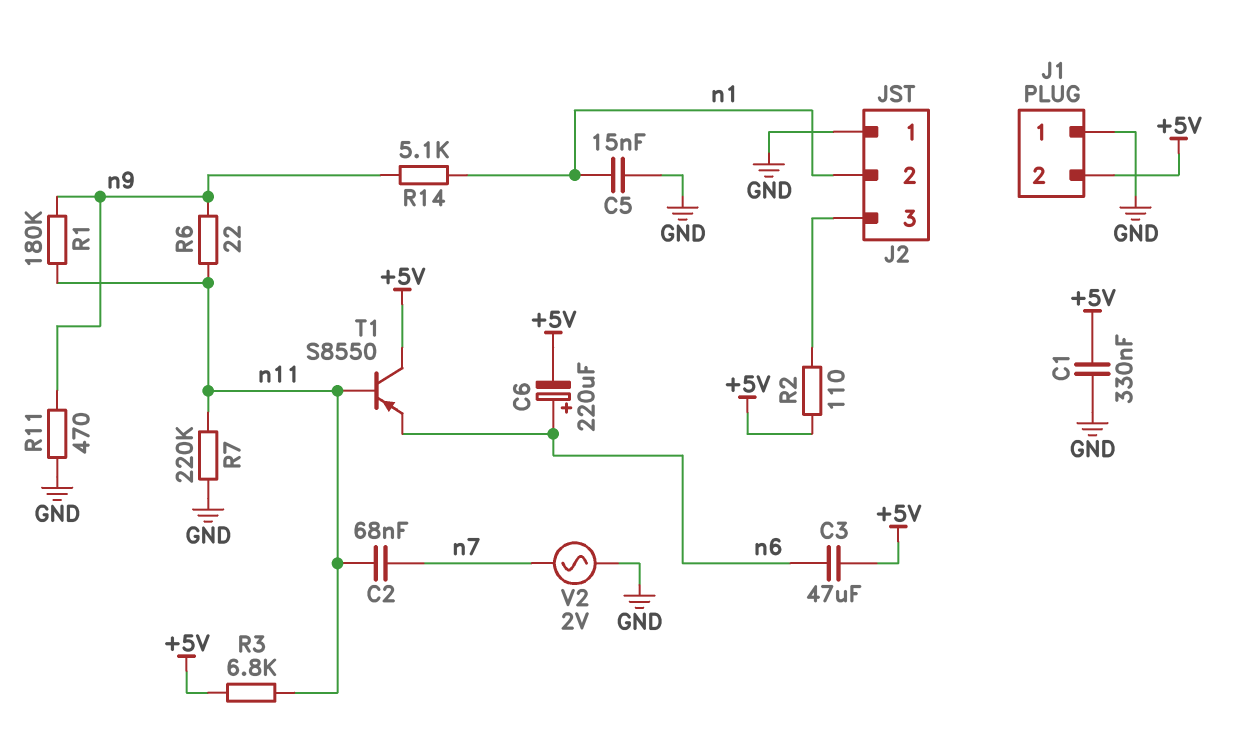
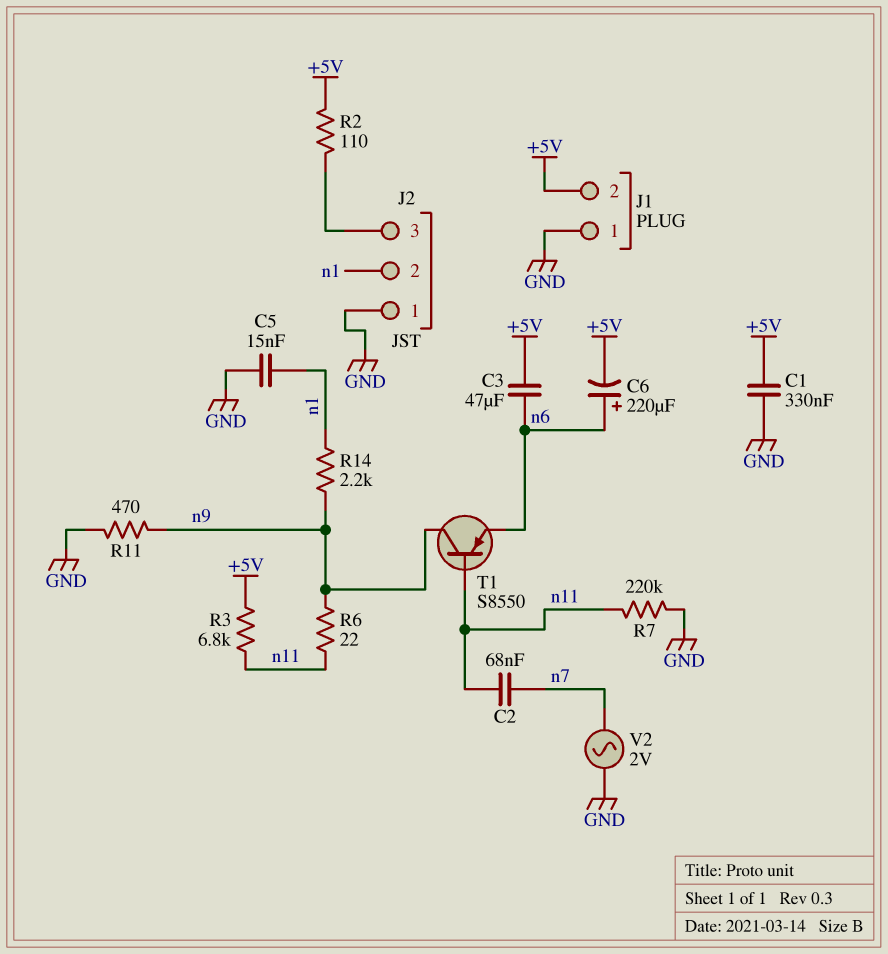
R1: 180k (n9, n11) -> none
R14: 5.1k (n1, n9) -> 2.2k (n1, n9)
T1: PNP S8550 (B n11, C +5V, E n6) -> PNP S8550 (B n11, C n9, E n6)

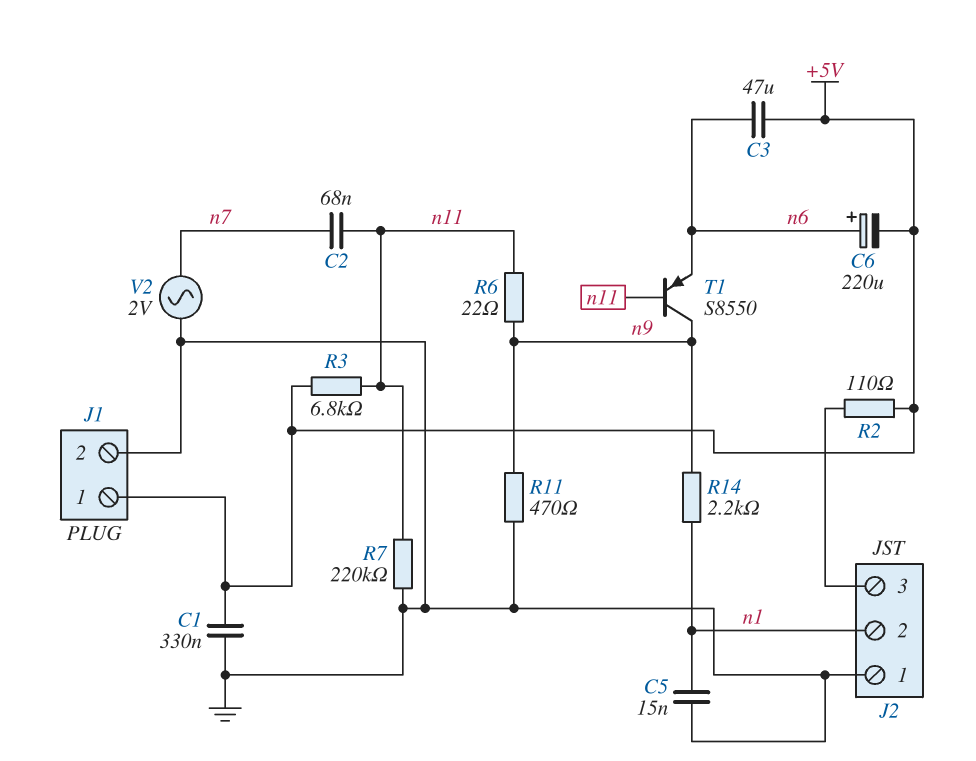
J1 pin 1: GND -> +5V
J1 pin 2: +5V -> GND

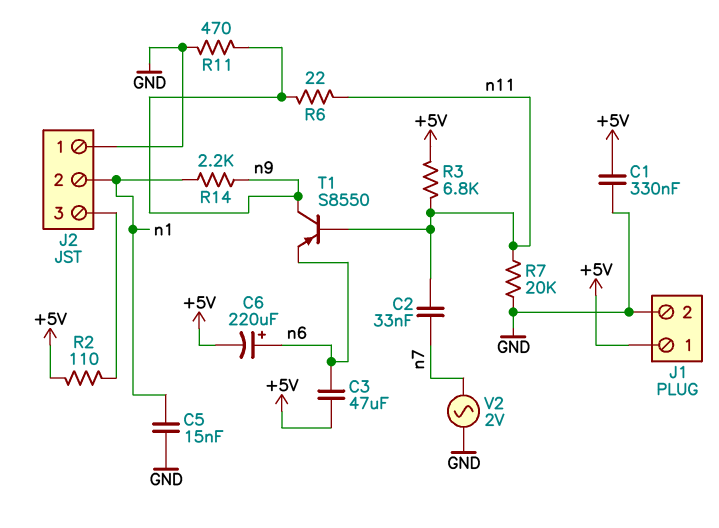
C2: 68nF (n7, n11) -> 33nF (n7, n11)
R7: 220k (GND, n11) -> 20k (GND, n11)

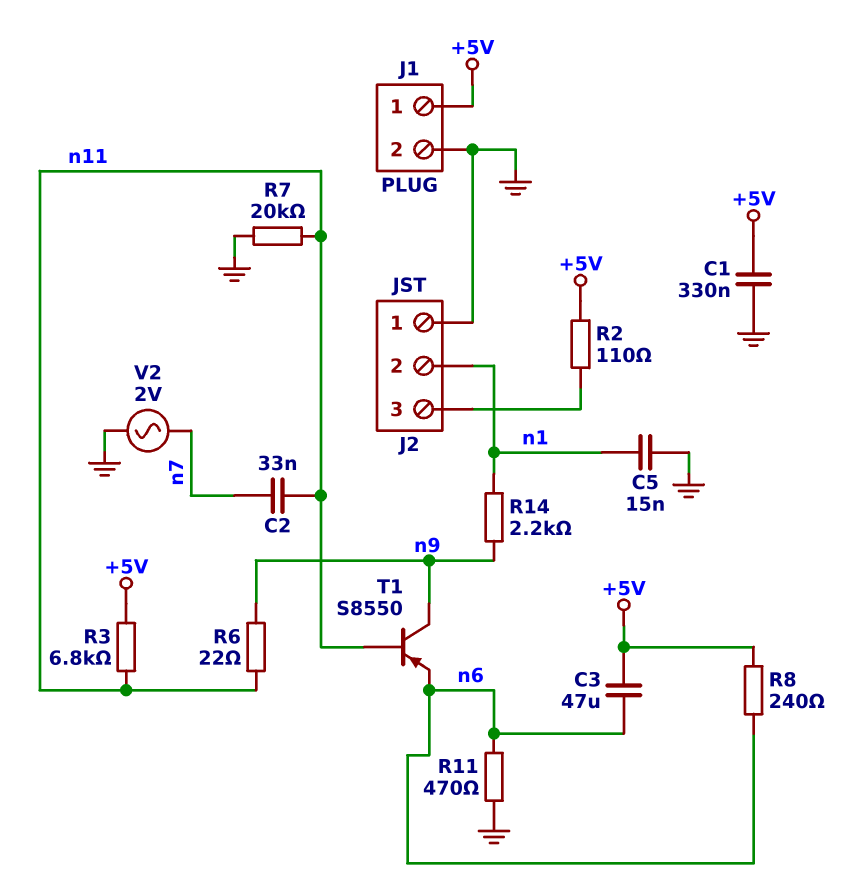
C6: 220uF (plus n6, minus +5V) -> none
R8: none -> 240 (+5V, n6)
R11: 470 (GND, n9) -> 470 (GND, n6)

